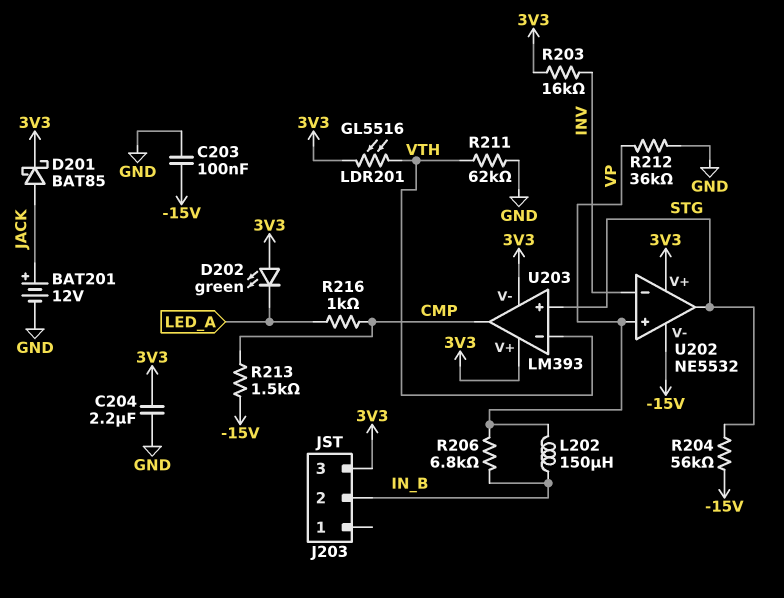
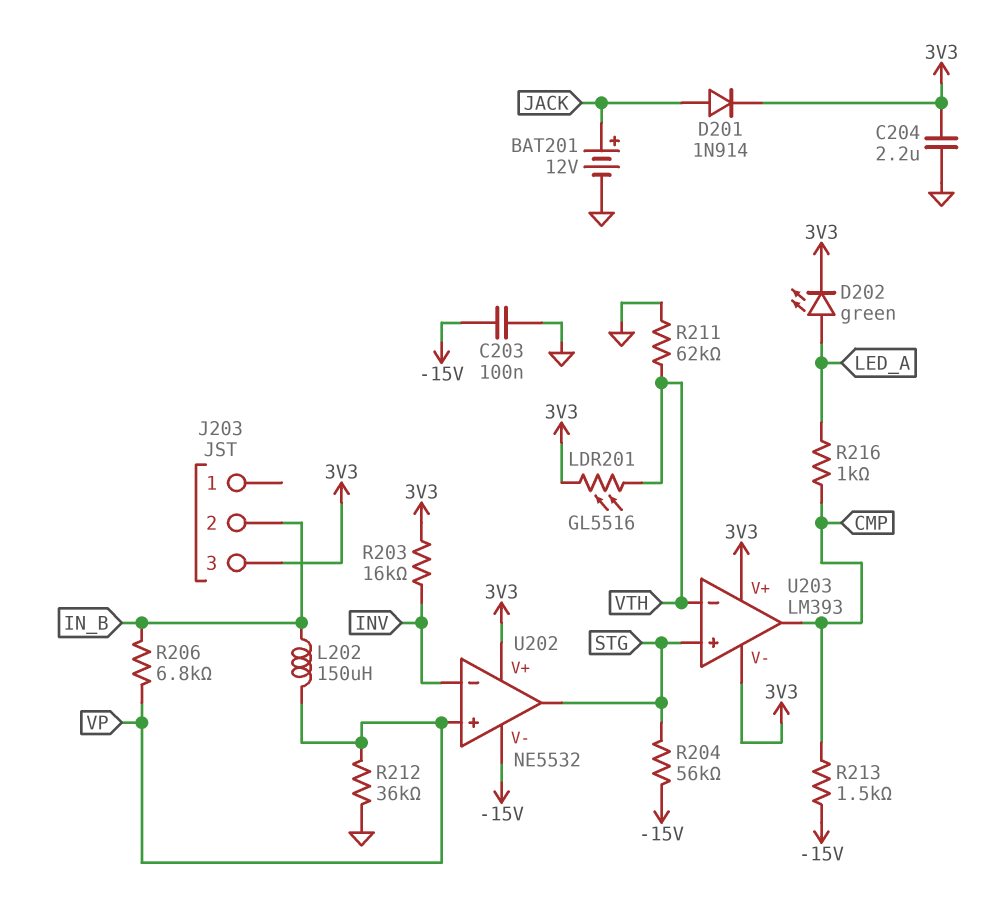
D201: schottky BAT85 (A JACK, K 3V3) -> diode 1N914 (A JACK, K 3V3)
D202: LED green (A 3V3, K LED_A) -> LED green (A LED_A, K 3V3)

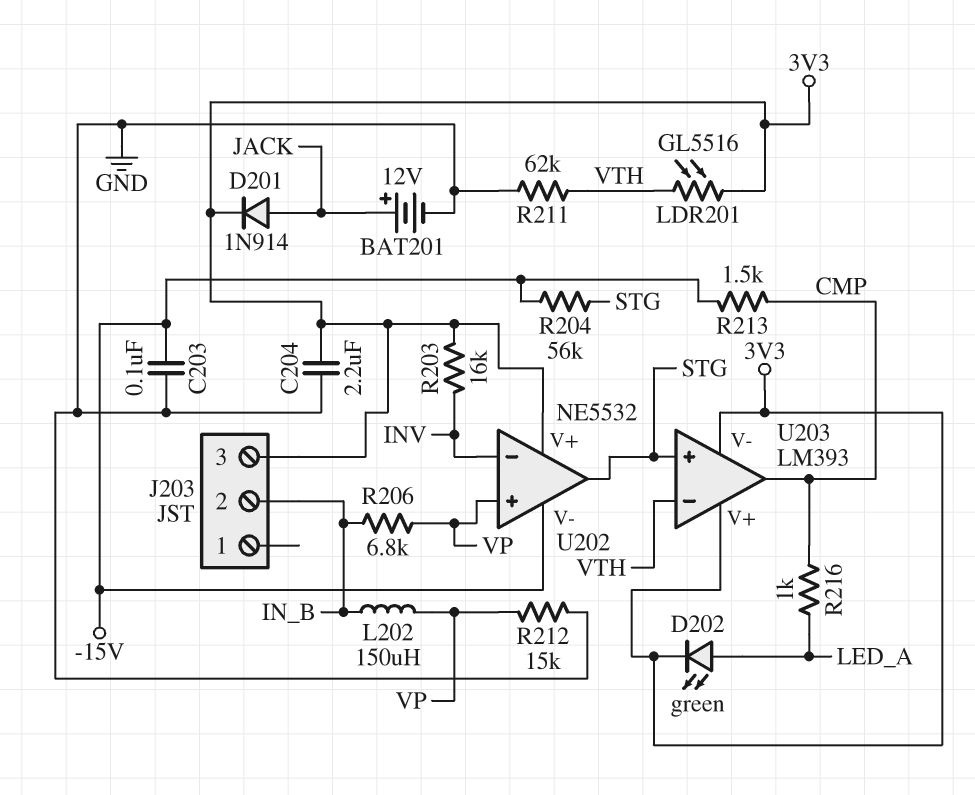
R212: 36k (GND, VP) -> 15k (GND, VP)

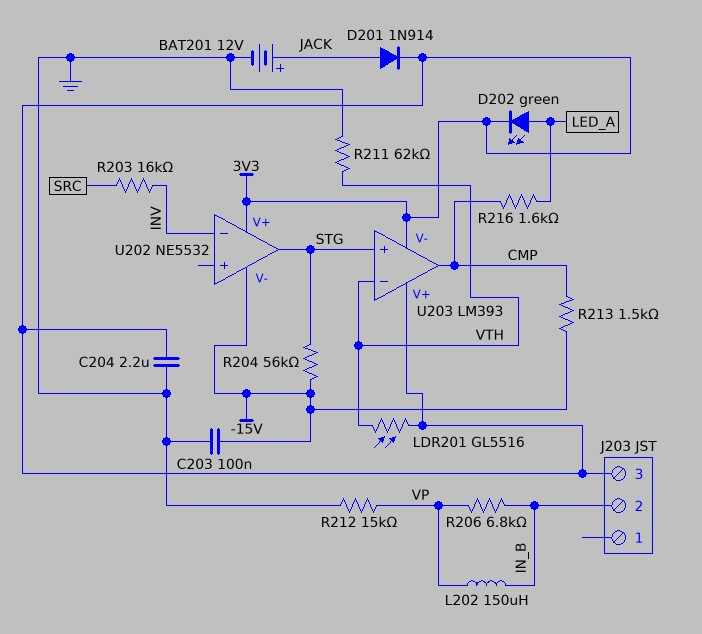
R203: 16k (3V3, INV) -> 16k (INV, SRC)
R216: 1k (CMP, LED_A) -> 1.6k (CMP, LED_A)
U202 pin in+: VP -> none

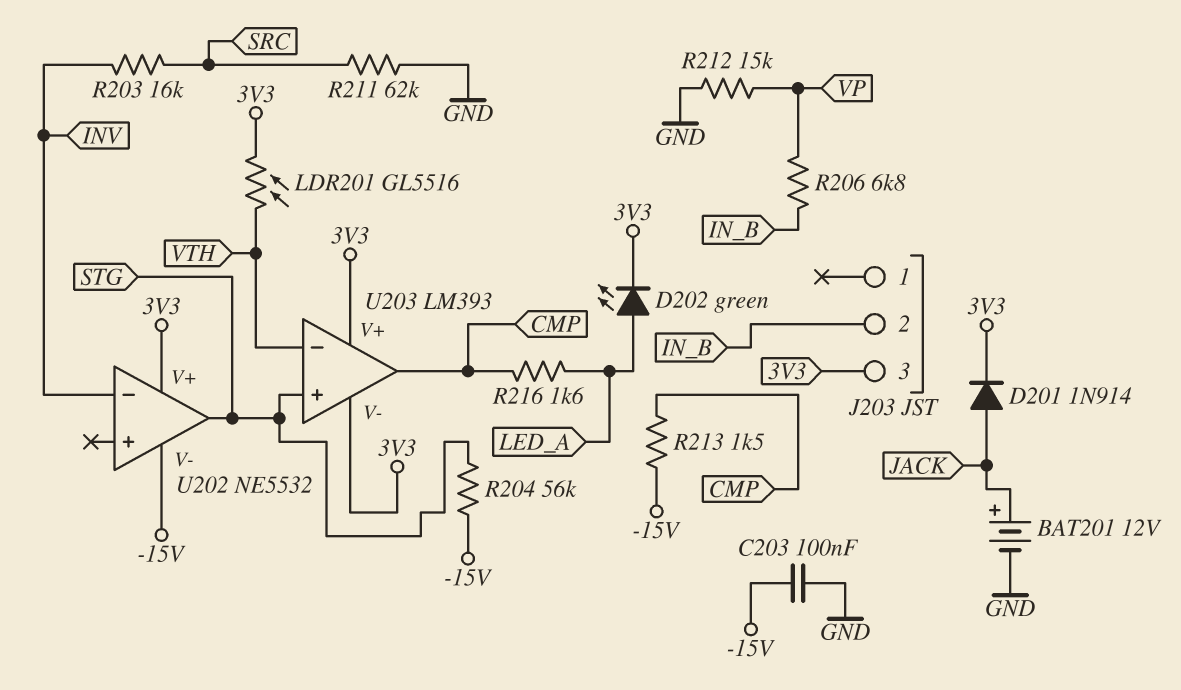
C204: 2.2uF (3V3, GND) -> none
L202: 150uH (IN_B, VP) -> none
R211: 62k (GND, VTH) -> 62k (GND, SRC)

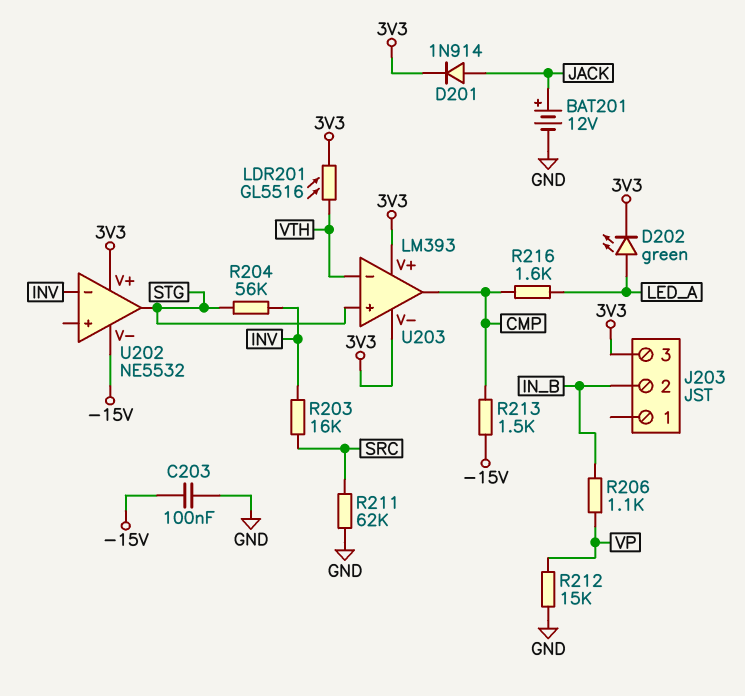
R204: 56k (-15V, STG) -> 56k (INV, STG)
R206: 6.8k (IN_B, VP) -> 1.1k (IN_B, VP)

